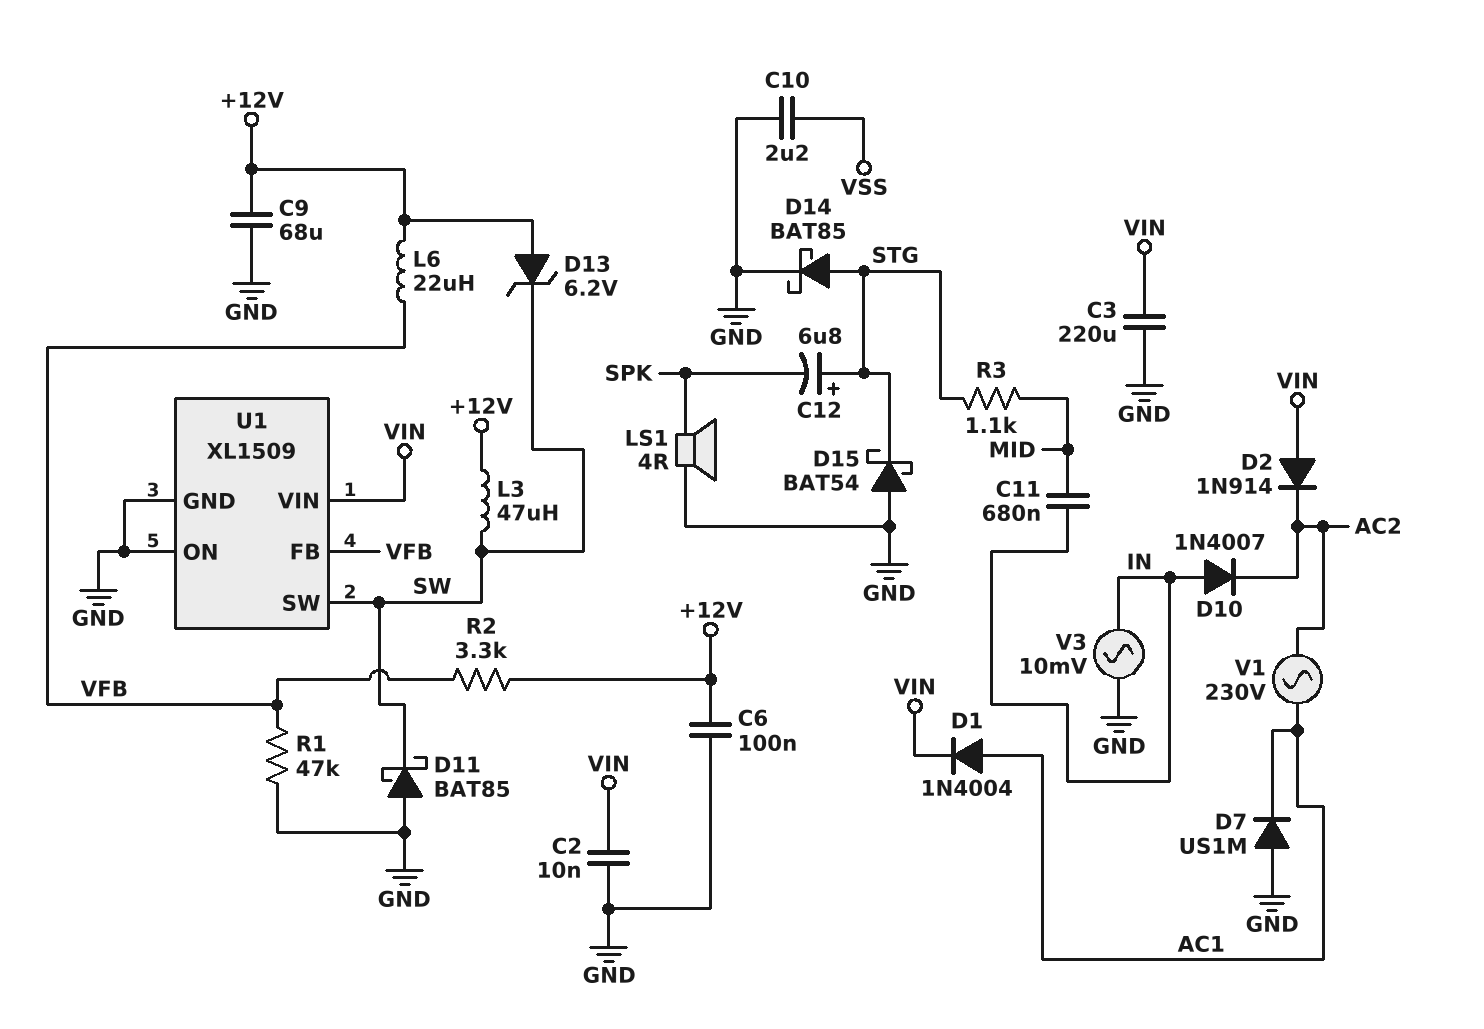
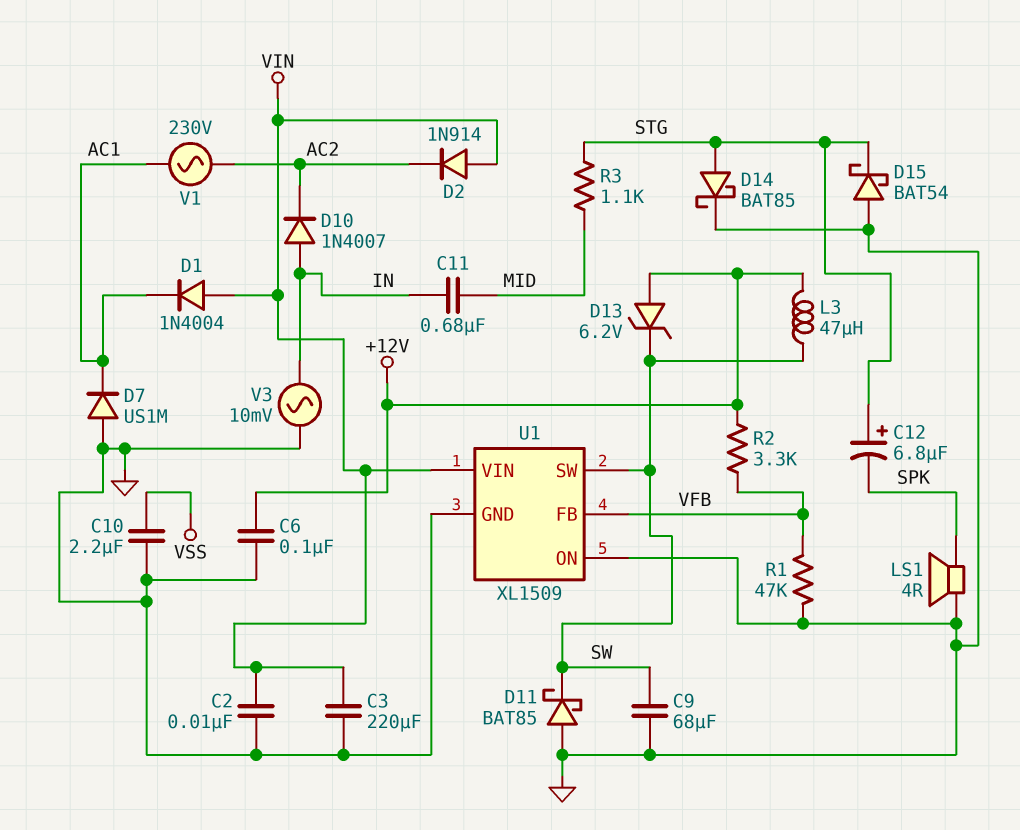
C9: 68uF (+12V, GND) -> 68uF (GND, SW)
D1: diode 1N4004 (A AC1, K VIN) -> diode 1N4004 (A VIN, K AC1)
L6: 22uH (+12V, VFB) -> none

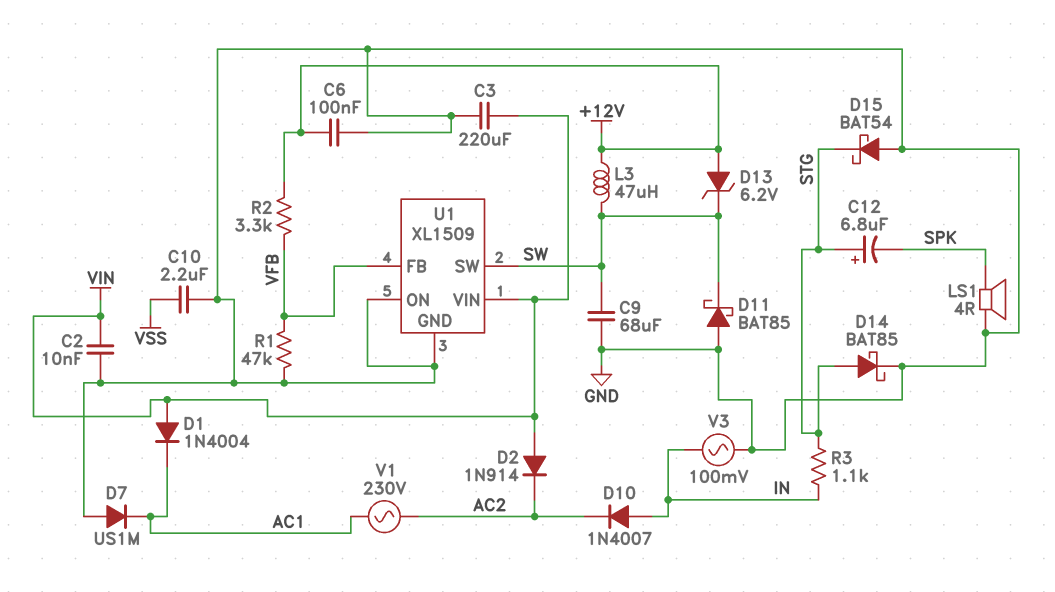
C11: 680nF (IN, MID) -> none
R3: 1.1k (MID, STG) -> 1.1k (IN, STG)
V3: AC 10mV (GND, IN) -> AC 100mV (GND, IN)

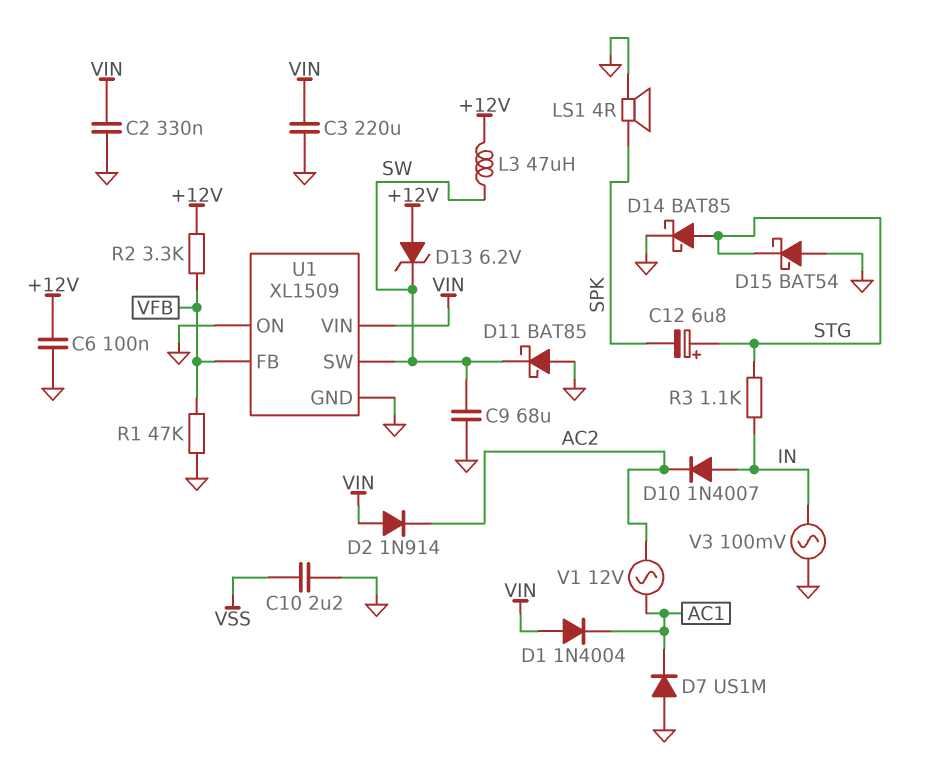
C2: 10nF (GND, VIN) -> 330nF (GND, VIN)
V1: AC 230V (AC1, AC2) -> AC 12V (AC1, AC2)

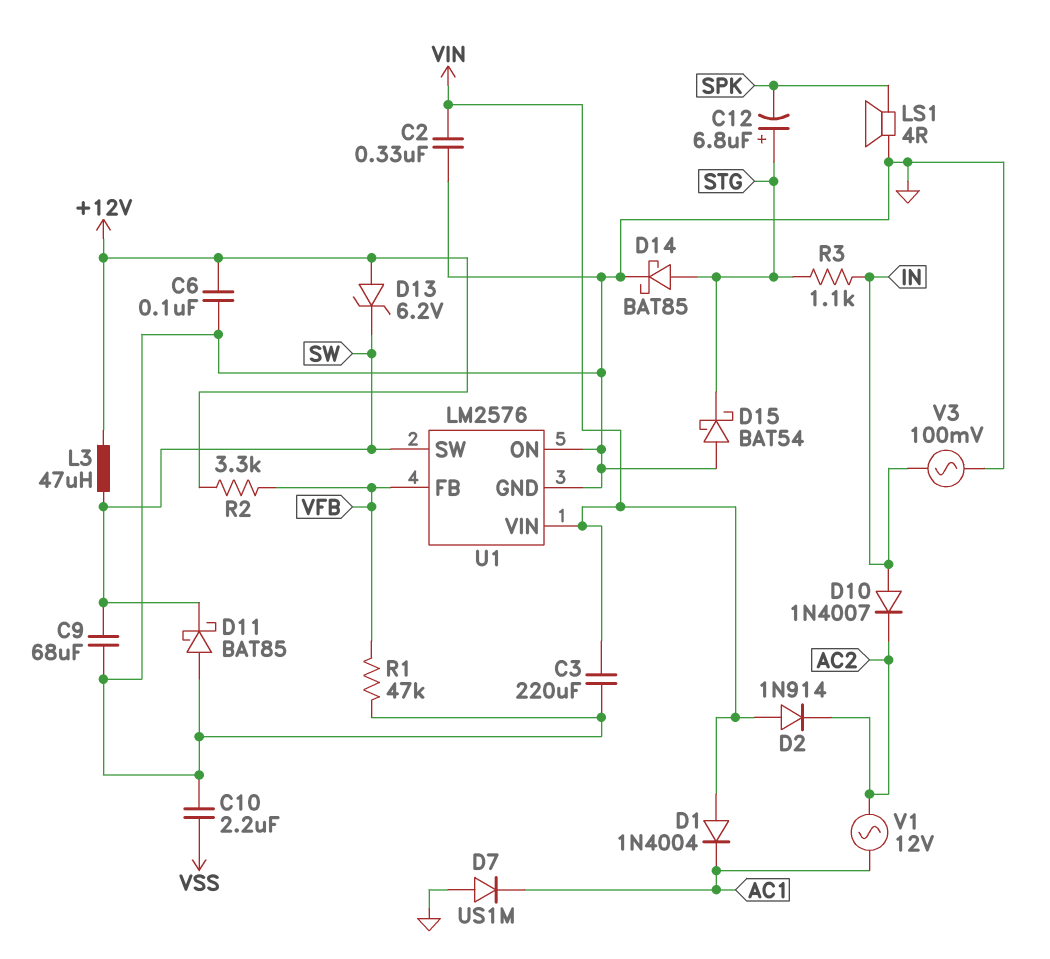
U1: XL1509 -> LM2576

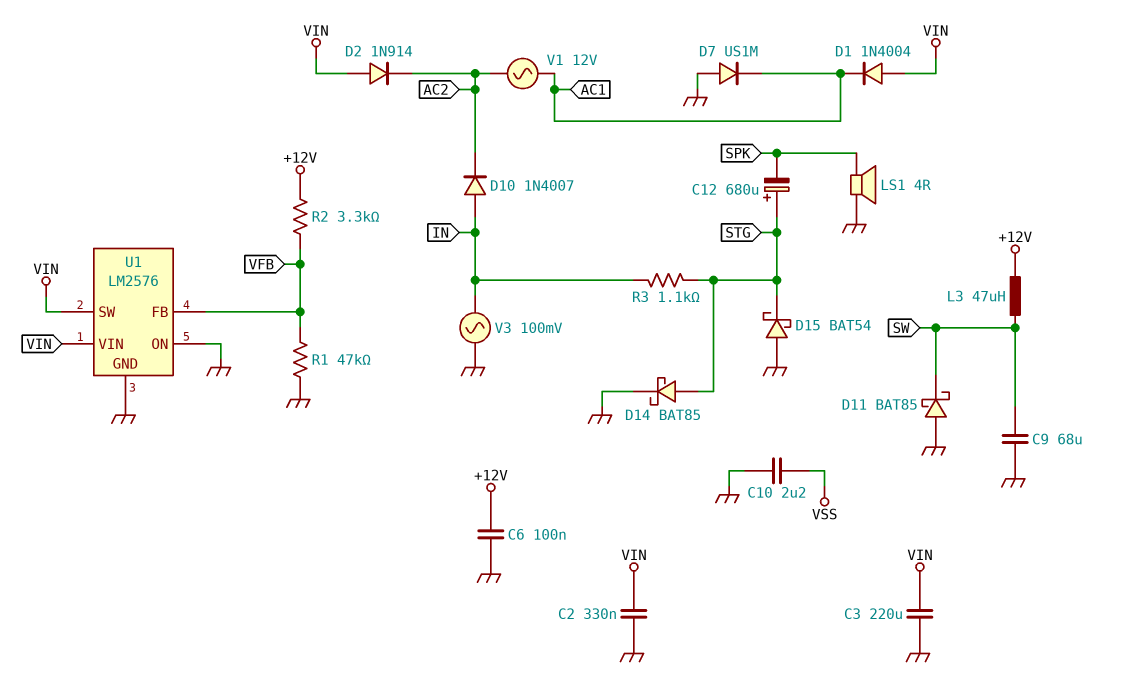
C12: 6.8uF (plus STG, minus SPK) -> 680uF (plus STG, minus SPK)
D13: zener 6.2V (A +12V, K SW) -> none
U1 pin SW: SW -> VIN

